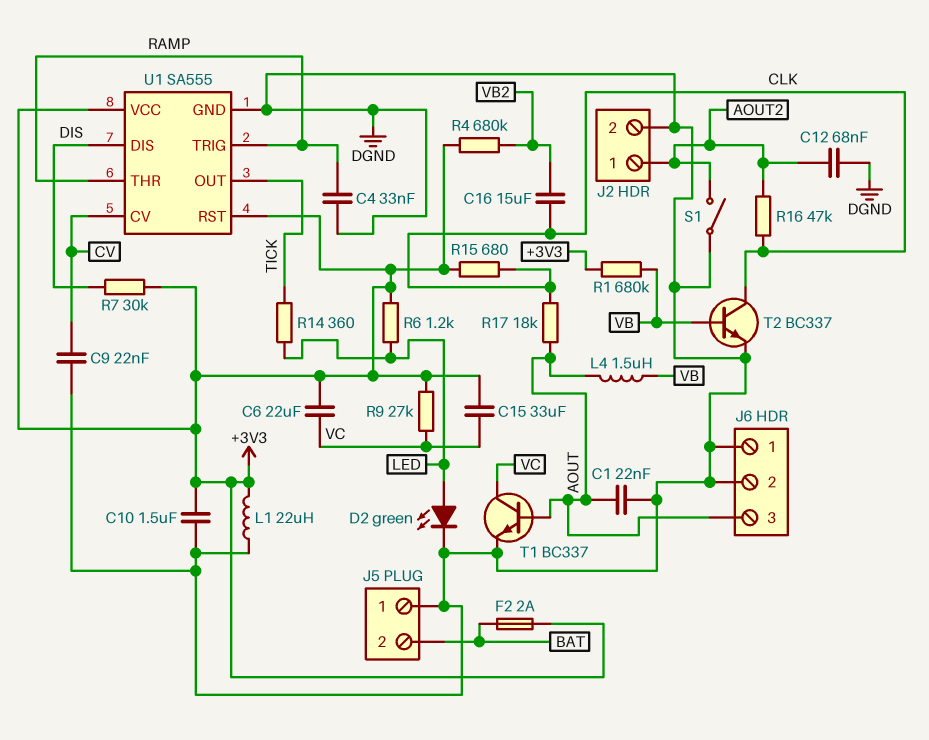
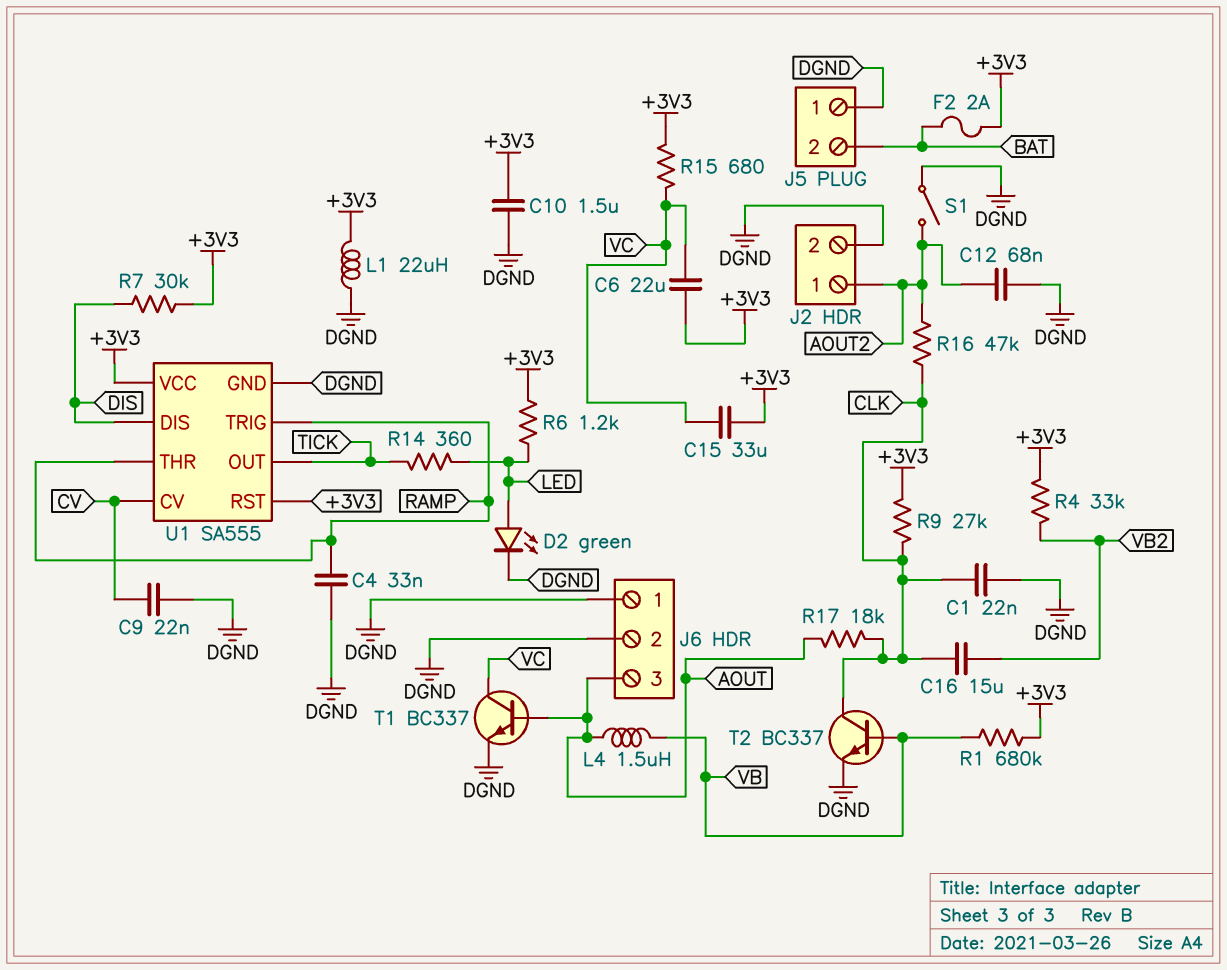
C1: 22nF (AOUT, DGND) -> 22nF (CLK, DGND)
R4: 680k (+3V3, VB2) -> 33k (+3V3, VB2)
R9: 27k (+3V3, VC) -> 27k (+3V3, CLK)
R15: 680 (+3V3, CLK) -> 680 (+3V3, VC)

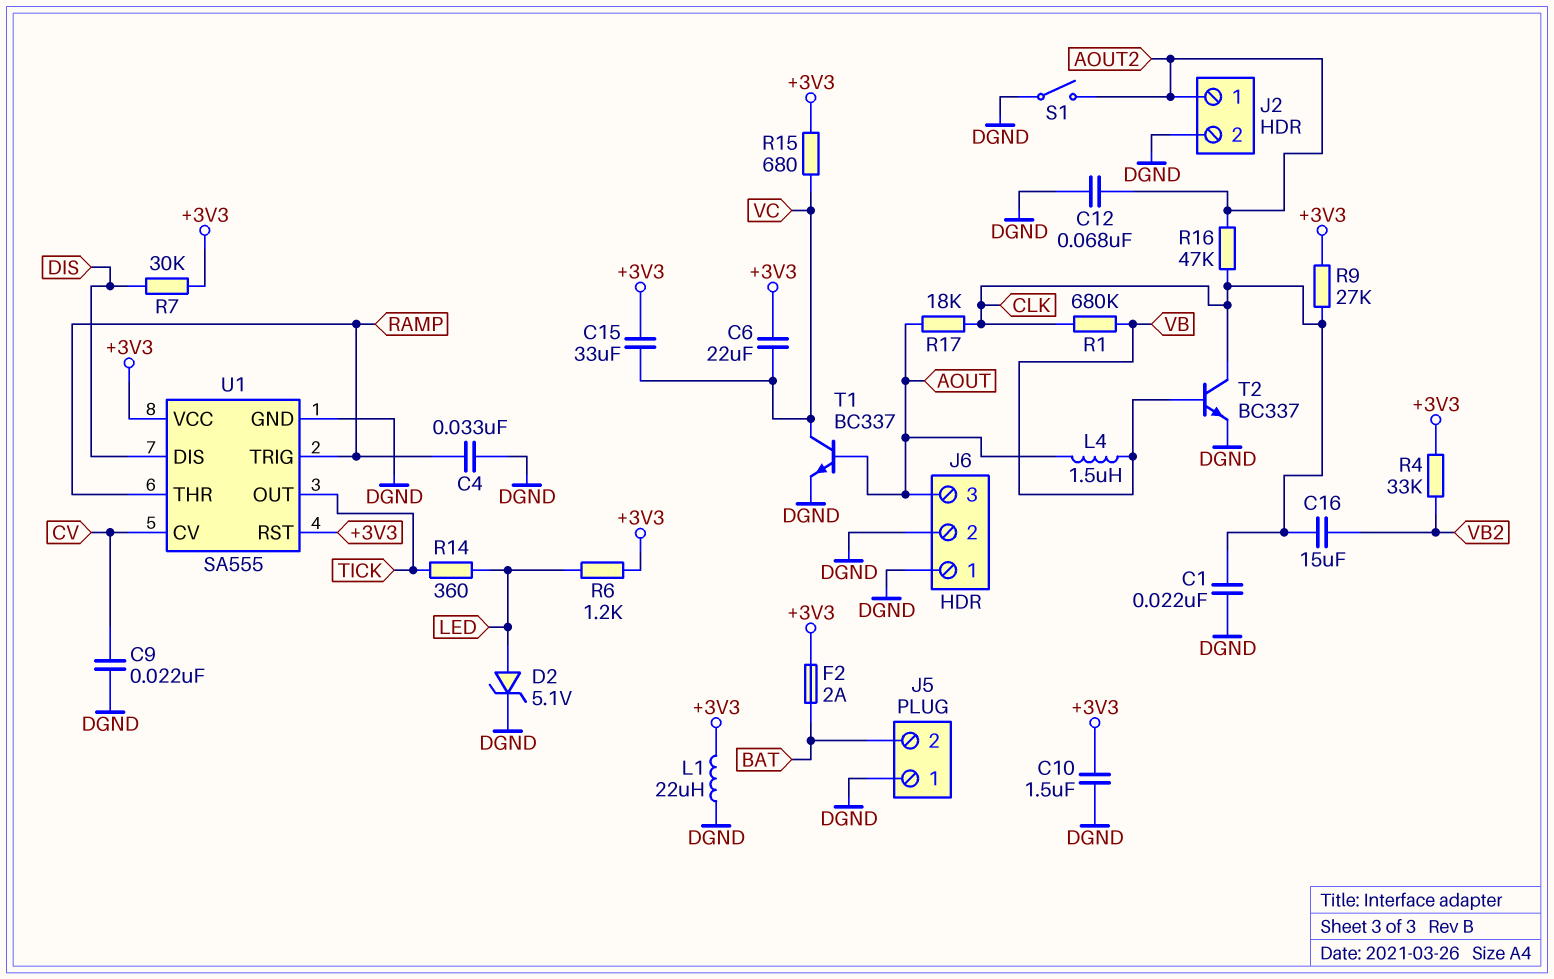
D2: LED green (A LED, K DGND) -> zener 5.1V (A LED, K DGND)
R1: 680k (+3V3, VB) -> 680k (CLK, VB)

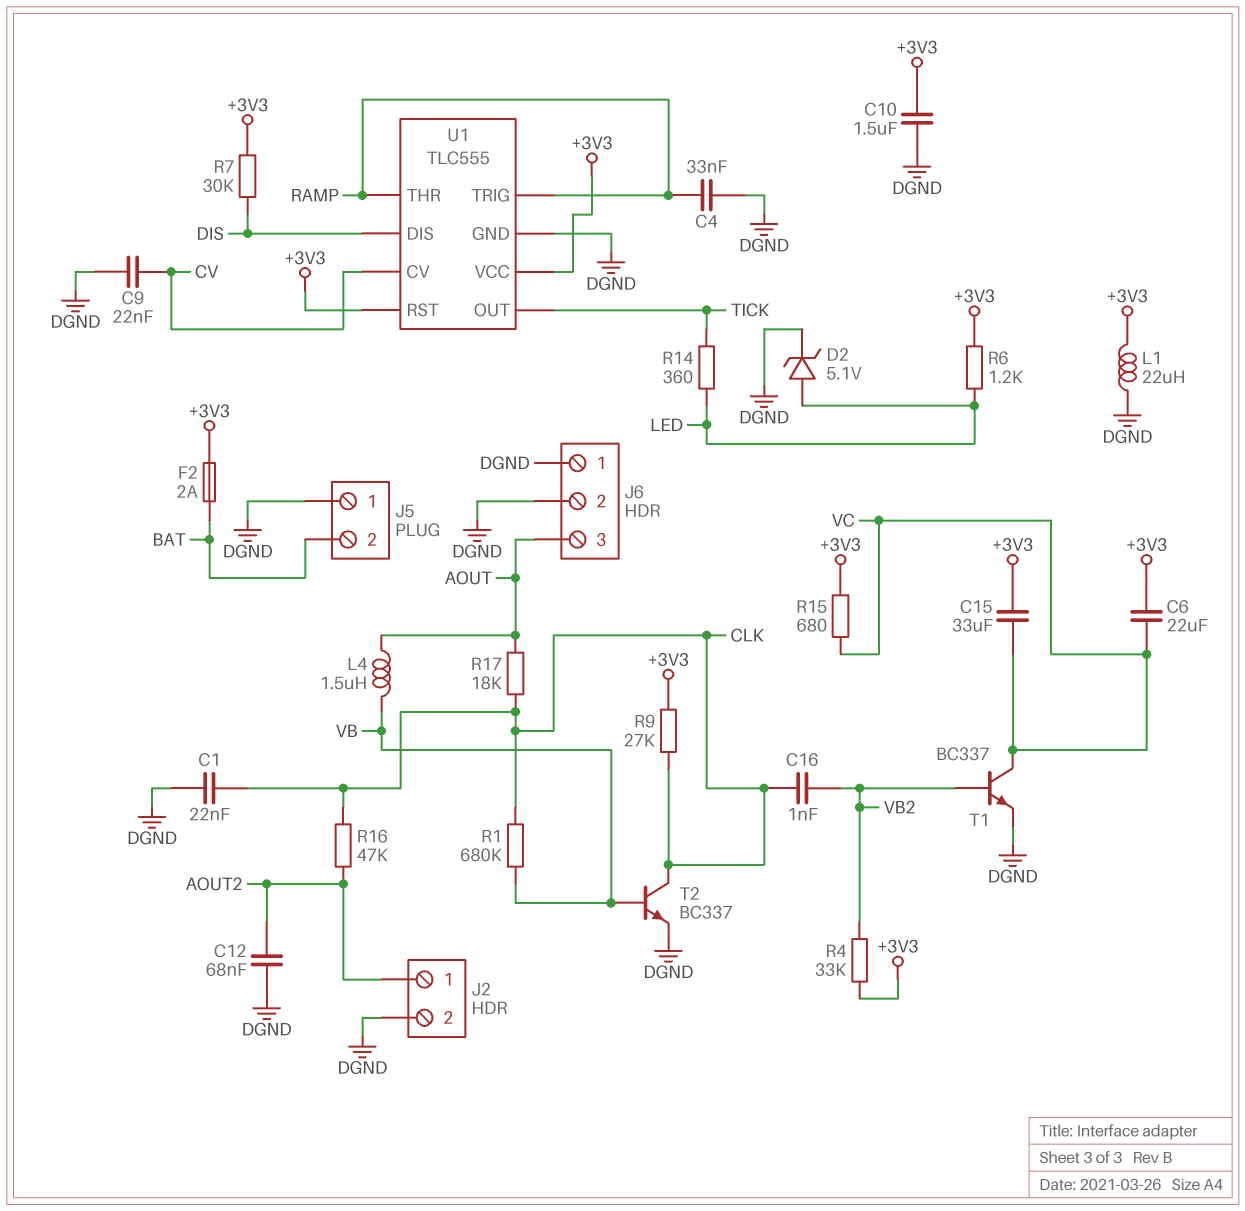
C16: 15uF (CLK, VB2) -> 1nF (CLK, VB2)
S1: switch (AOUT2, DGND) -> none
T1: NPN BC337 (B AOUT, C VC, E DGND) -> NPN BC337 (B VB2, C VC, E DGND)
U1: SA555 -> TLC555

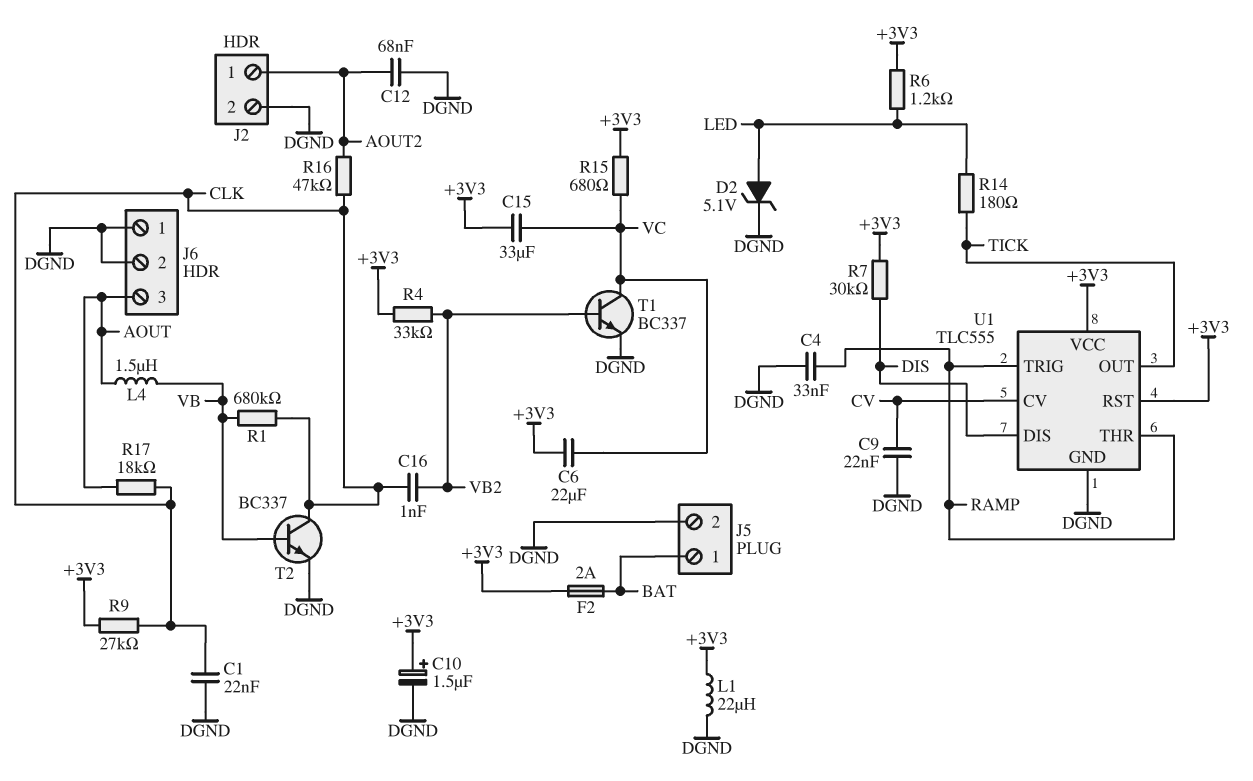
C10: 1.5uF (+3V3, DGND) -> 1.5uF (plus +3V3, minus DGND)
J5 pin 1: DGND -> BAT
J5 pin 2: BAT -> DGND
R14: 360 (LED, TICK) -> 180 (LED, TICK)

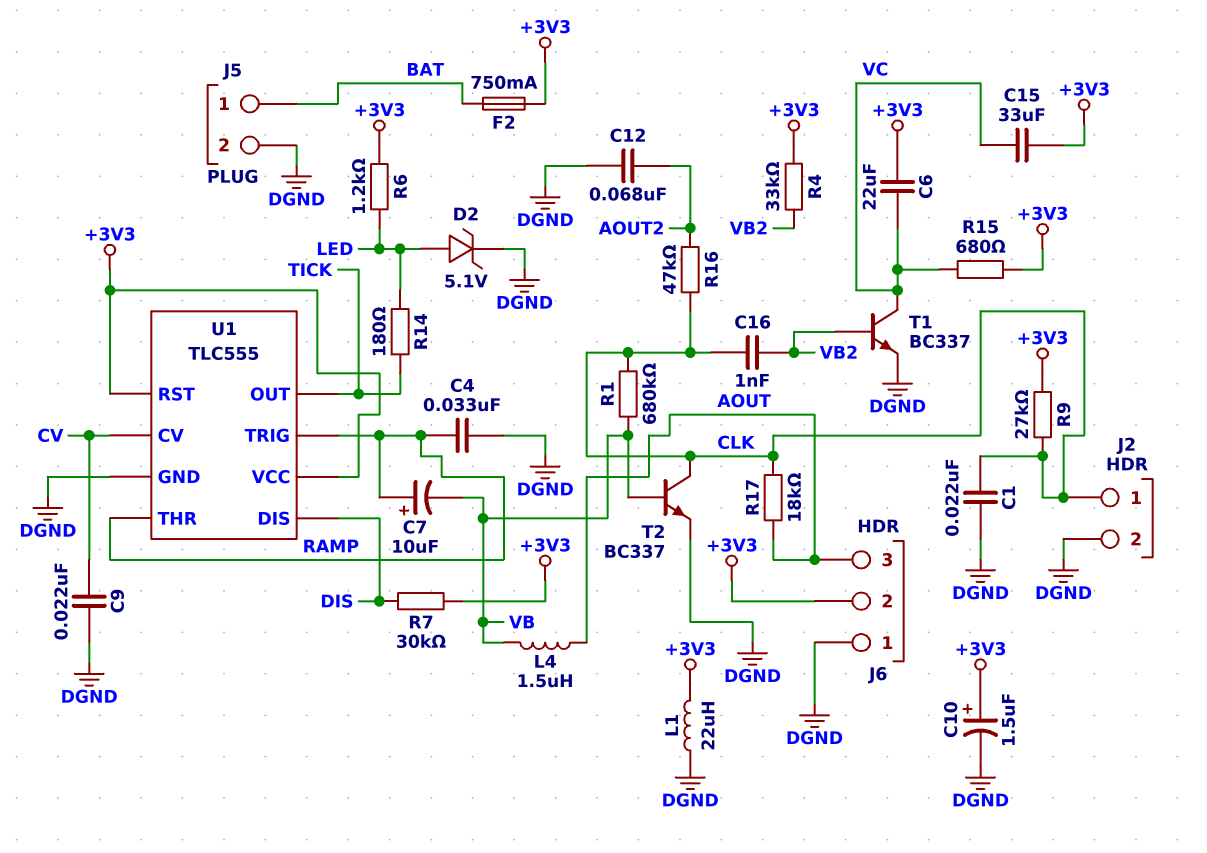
C7: none -> 10uF (plus RAMP, minus VB)
F2: 2A (+3V3, BAT) -> 750mA (+3V3, BAT)
J2 pin 1: AOUT2 -> CLK
J6 pin 2: DGND -> +3V3

